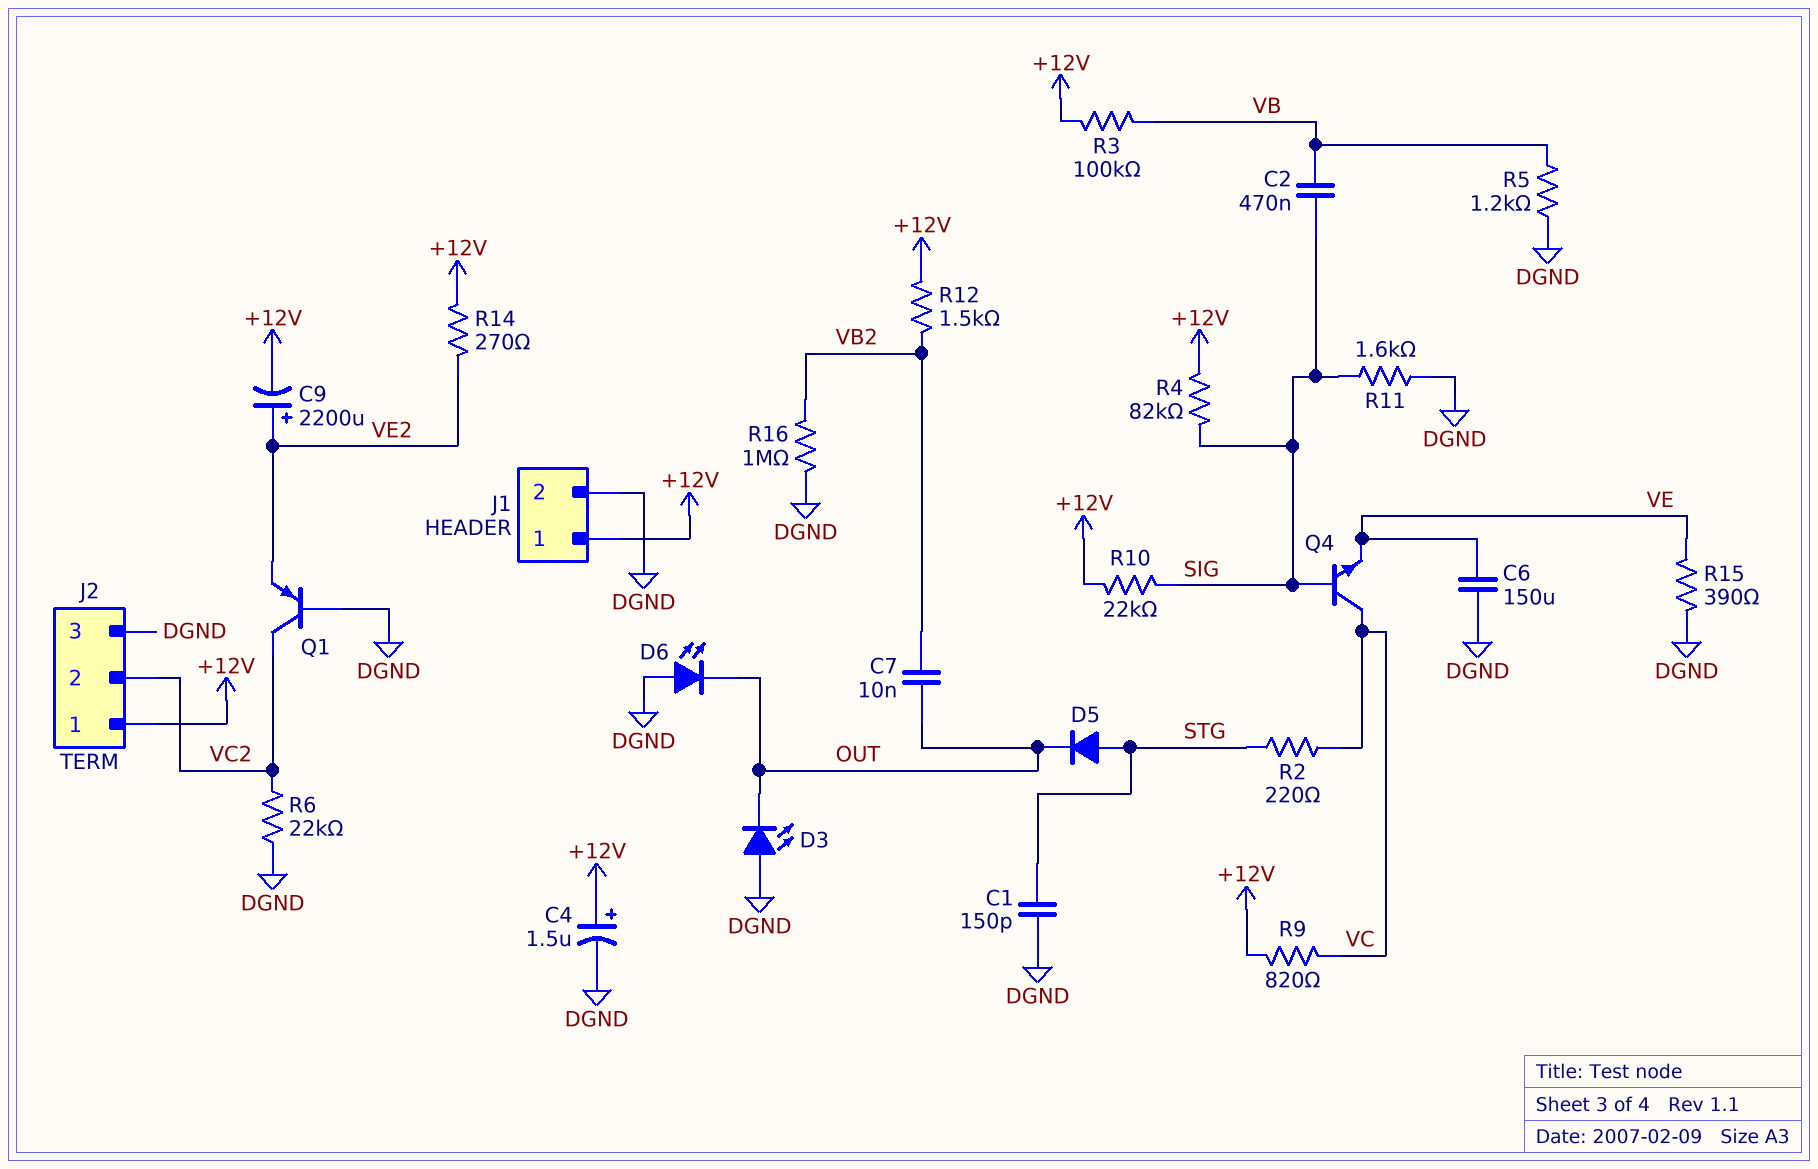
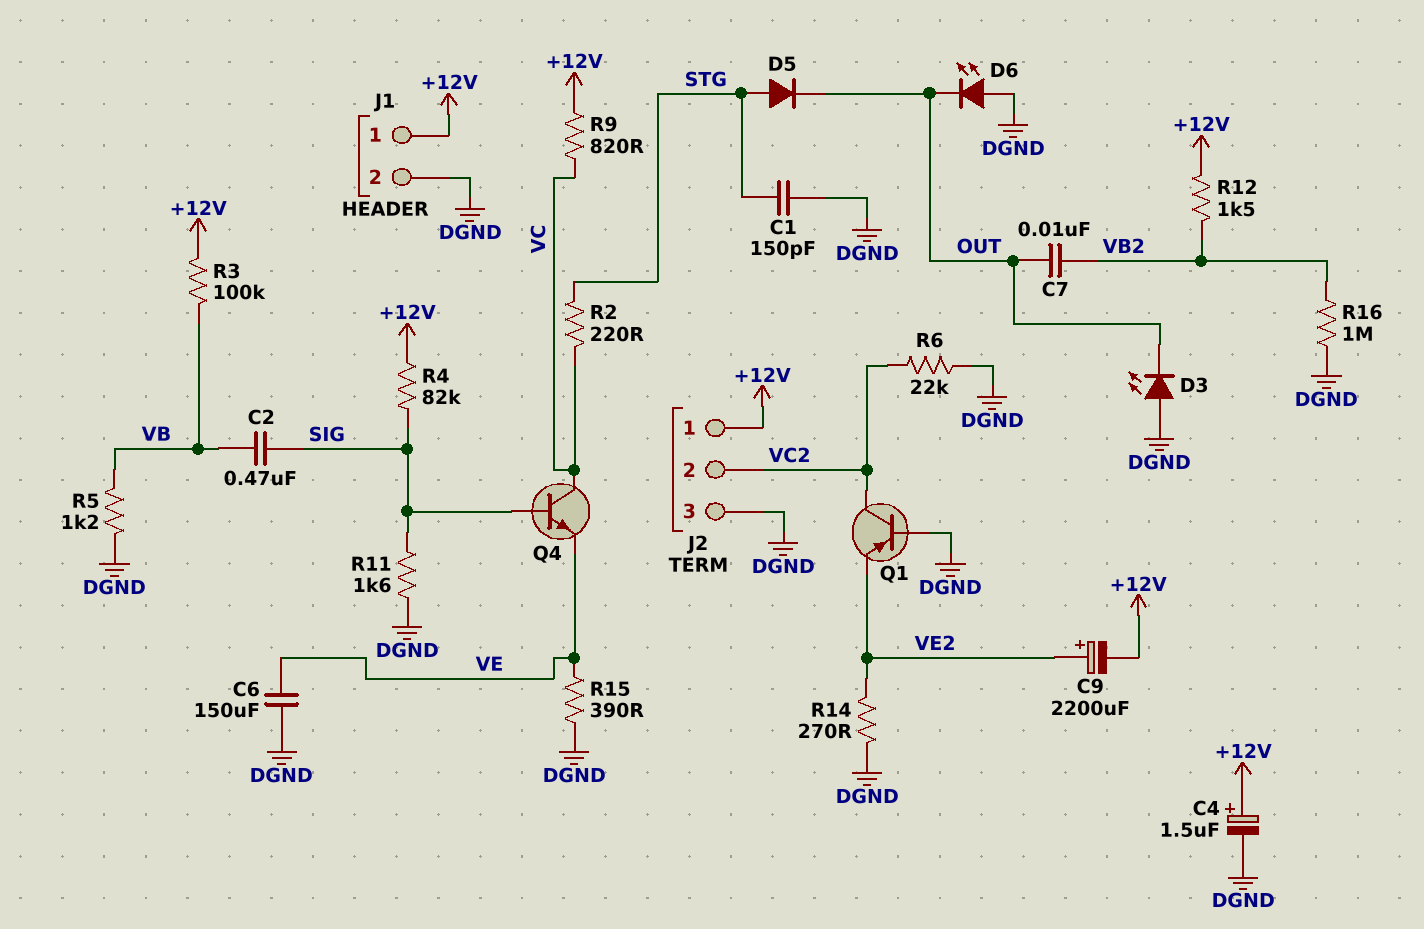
R10: 22k (+12V, SIG) -> none
R14: 270 (+12V, VE2) -> 270 (DGND, VE2)

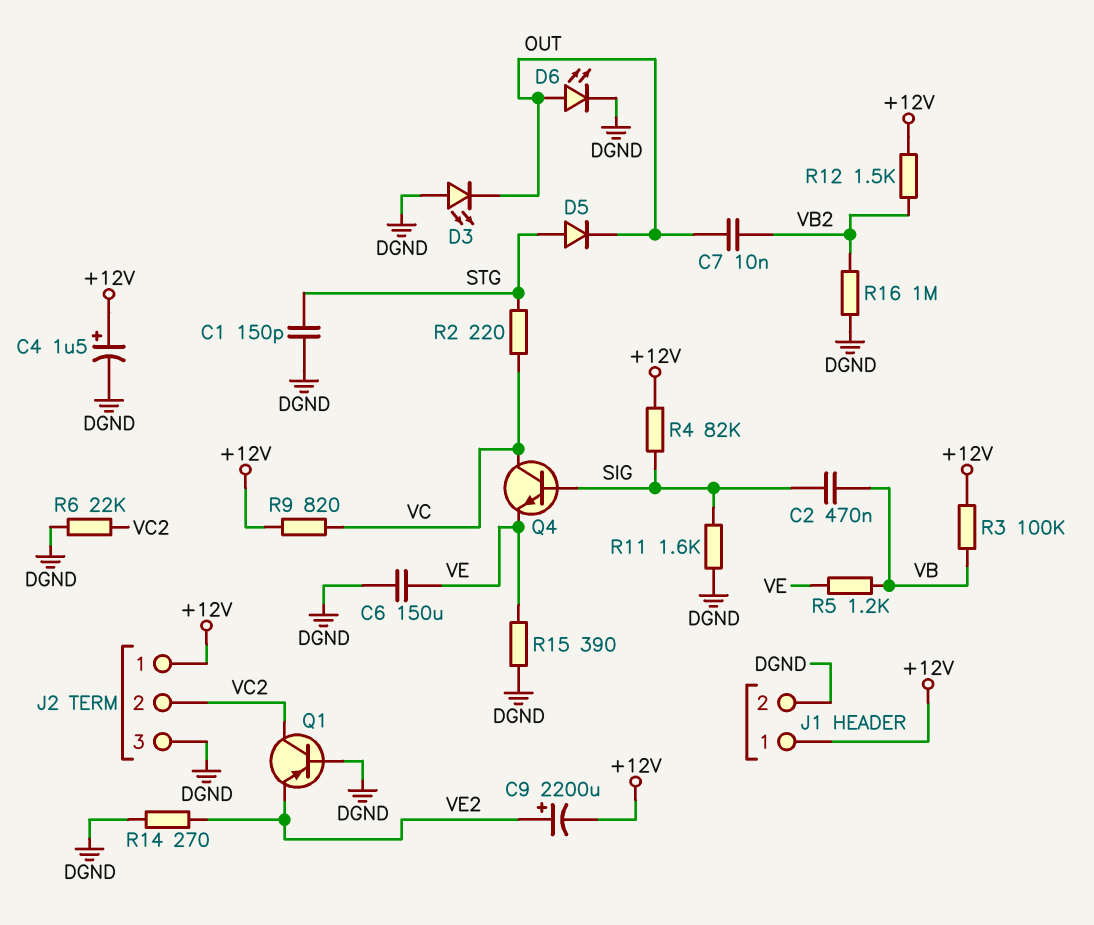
D6: LED (A DGND, K OUT) -> LED (A OUT, K DGND)
R5: 1.2k (DGND, VB) -> 1.2k (VB, VE)

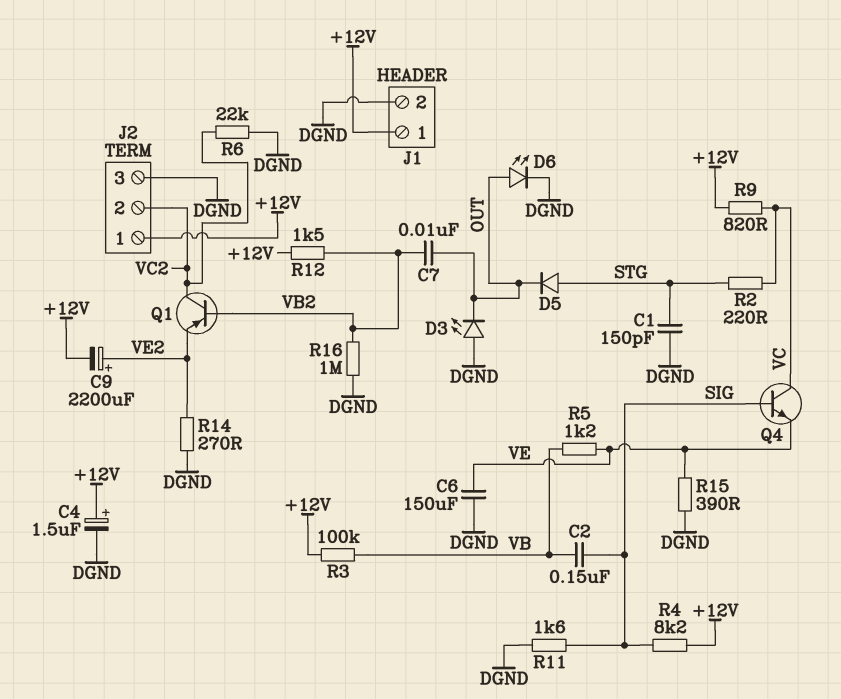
C2: 470nF (SIG, VB) -> 150nF (SIG, VB)
Q1: PNP (B DGND, C VC2, E VE2) -> PNP (B VB2, C VC2, E VE2)
R4: 82k (+12V, SIG) -> 8.2k (+12V, SIG)

